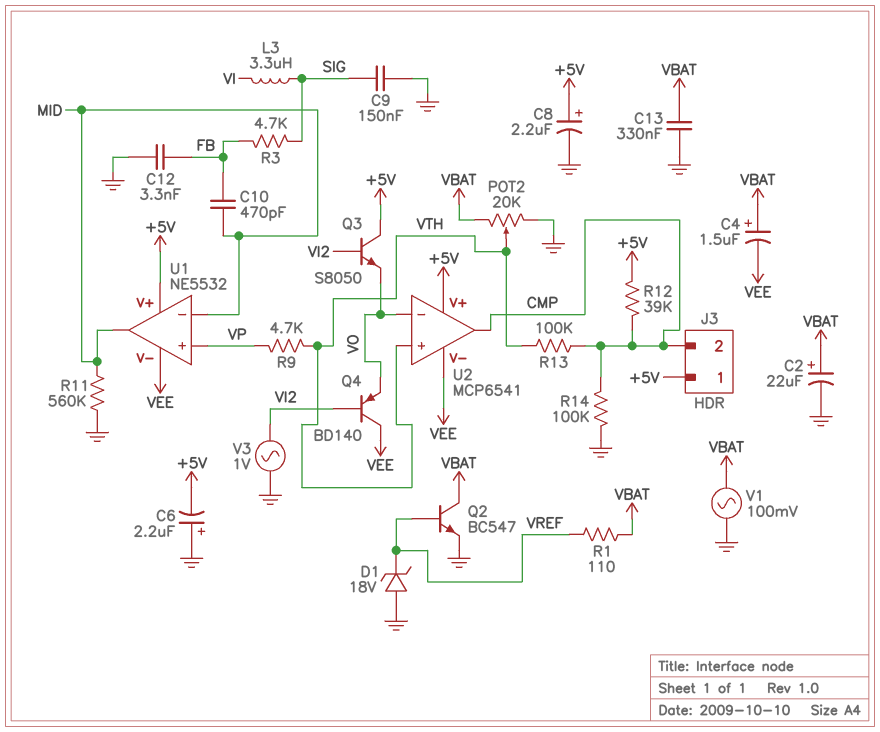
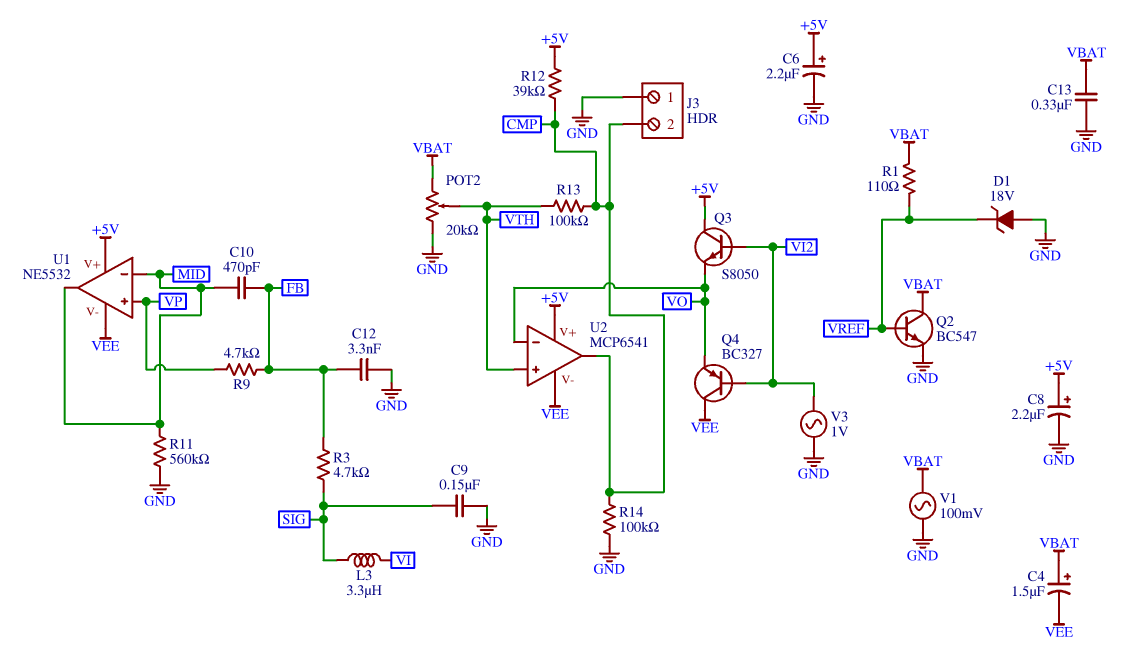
C2: 22uF (plus VBAT, minus GND) -> none
C6: 2.2uF (plus GND, minus +5V) -> 2.2uF (plus +5V, minus GND)
J3 pin 1: +5V -> GND
Q4: PNP BD140 (B VI2, C VEE, E VO) -> PNP BC327 (B VI2, C VEE, E VO)
R9: 4.7k (VP, VTH) -> 4.7k (FB, VP)

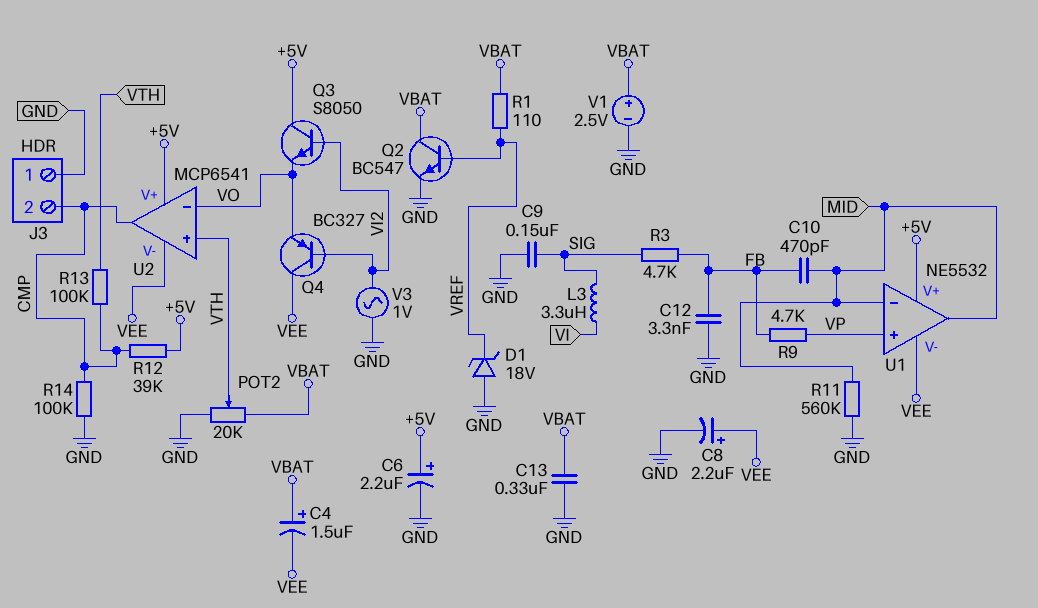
C8: 2.2uF (plus +5V, minus GND) -> 2.2uF (plus VEE, minus GND)
V1: AC 100mV (GND, VBAT) -> 2.5V (plus VBAT, minus GND)

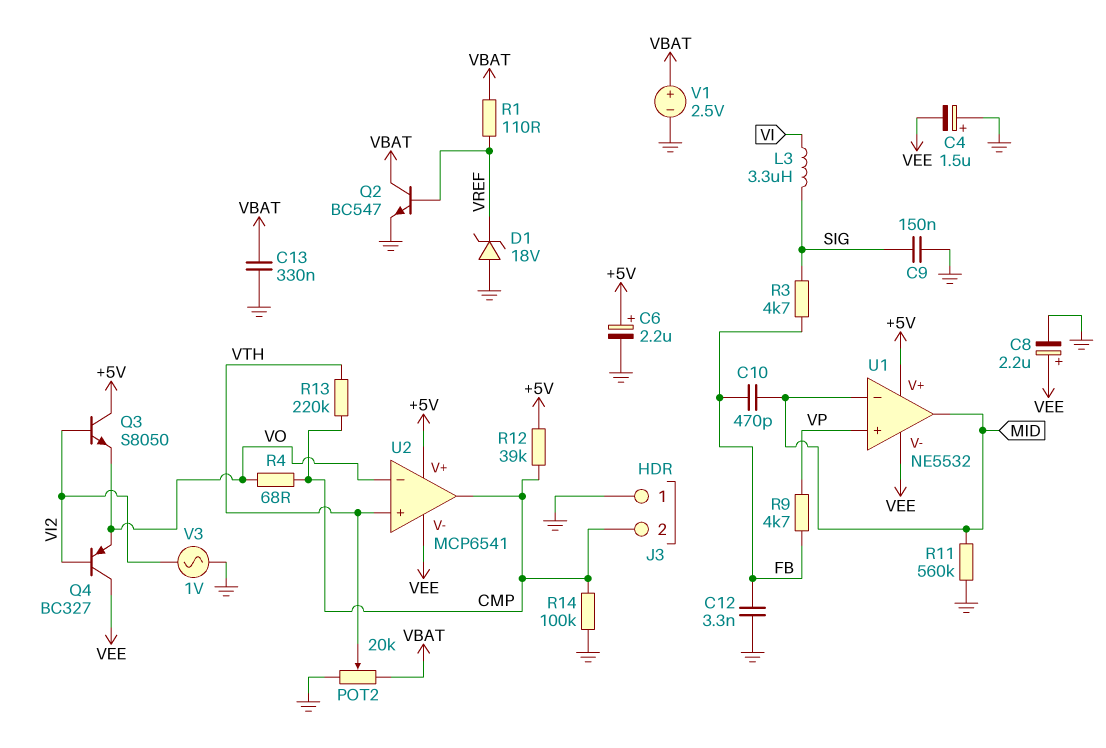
C4: 1.5uF (plus VBAT, minus VEE) -> 1.5uF (plus GND, minus VEE)
R4: none -> 68 (CMP, VO)
R13: 100k (CMP, VTH) -> 220k (CMP, VTH)

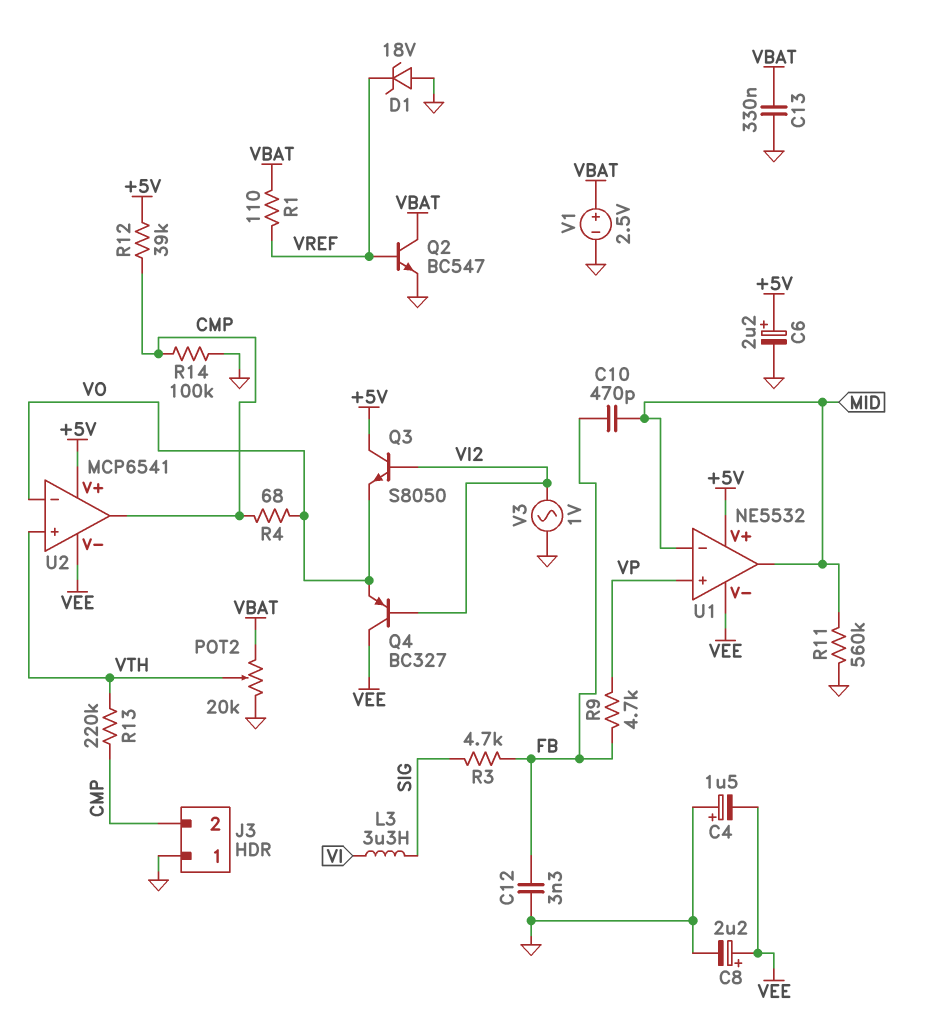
C9: 150nF (GND, SIG) -> none

